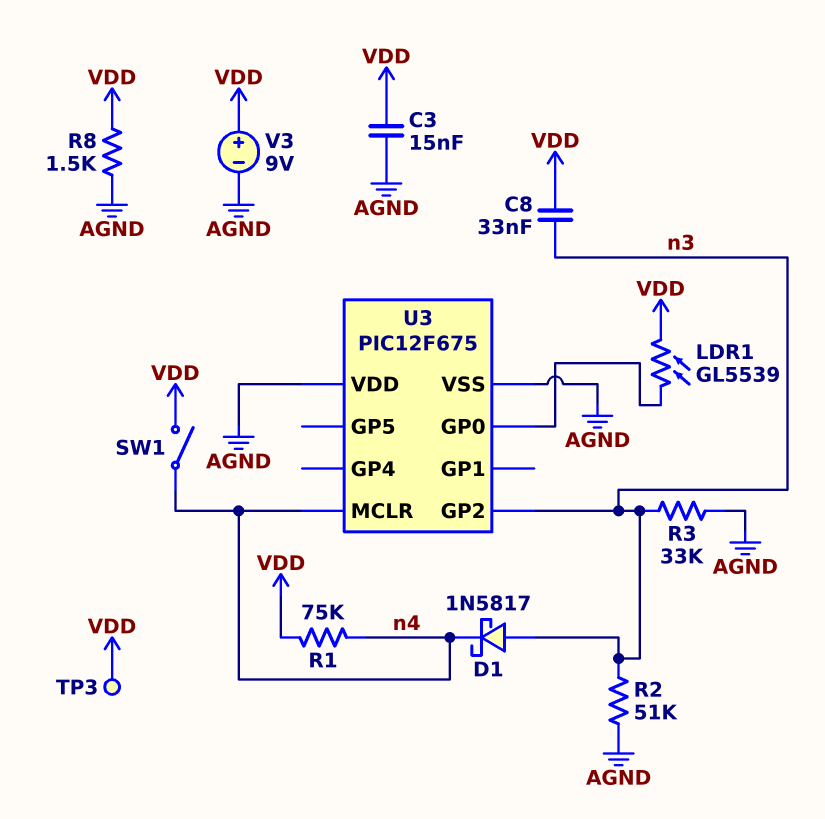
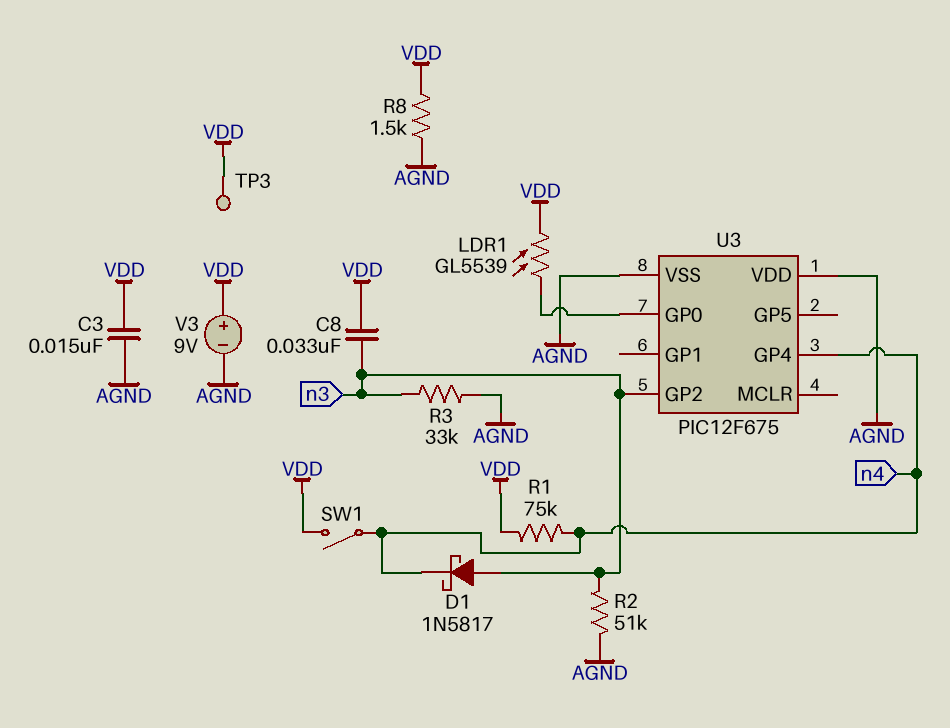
U3 pin GP4: none -> n4
U3 pin MCLR: n4 -> none

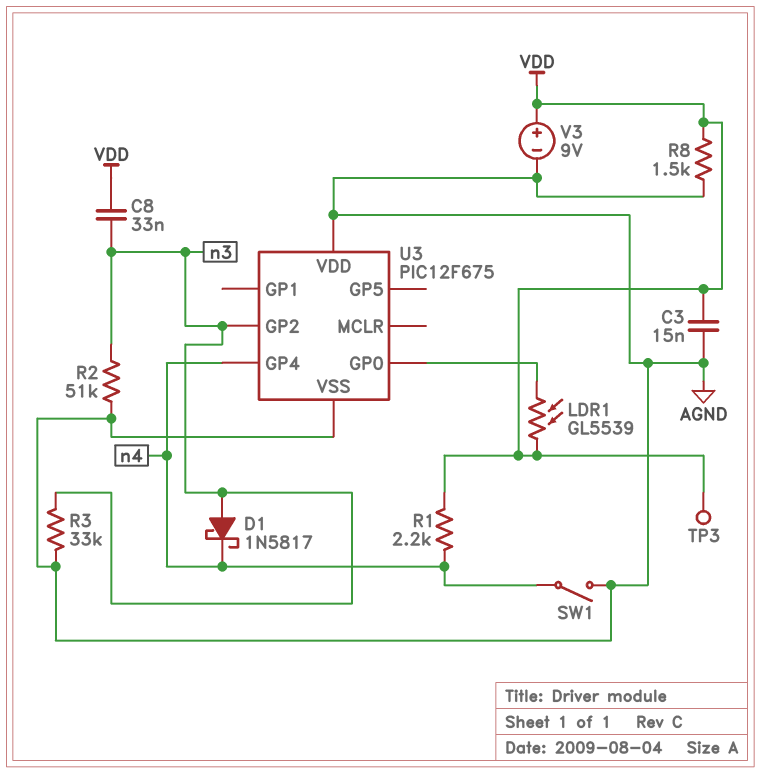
R1: 75k (VDD, n4) -> 2.2k (VDD, n4)
SW1: switch (VDD, n4) -> switch (AGND, n4)

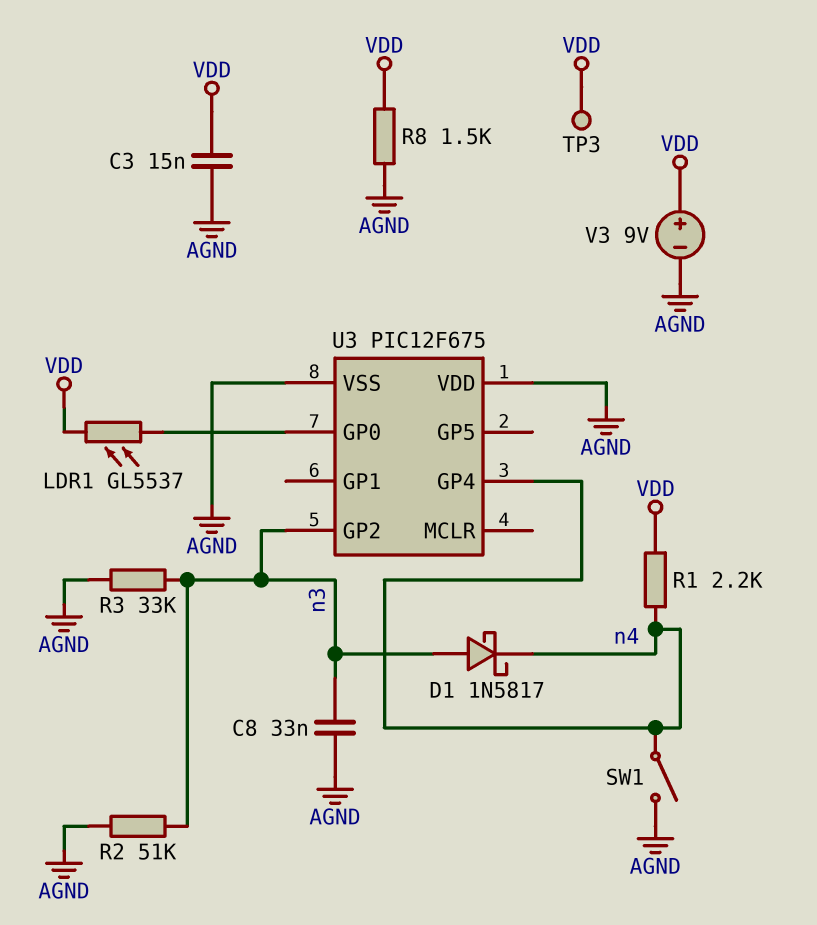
C8: 33nF (VDD, n3) -> 33nF (AGND, n3)
LDR1: GL5539 (U3/GP0, VDD) -> GL5537 (U3/GP0, VDD)

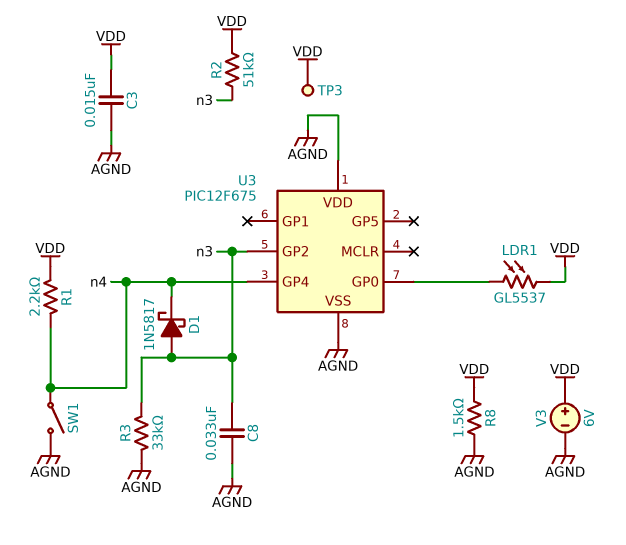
R2: 51k (AGND, n3) -> 51k (VDD, n3)
V3: 9V (plus VDD, minus AGND) -> 6V (plus VDD, minus AGND)

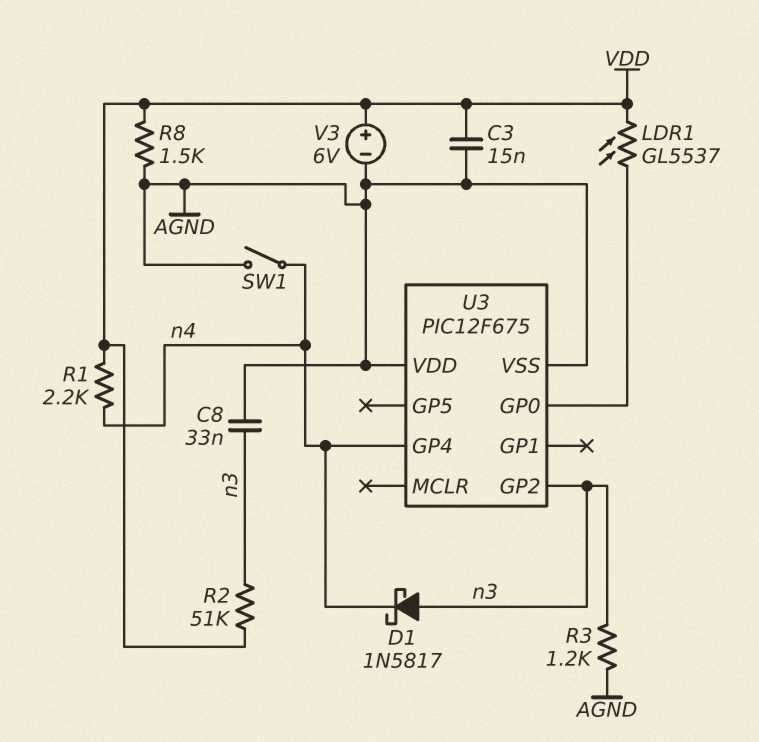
R3: 33k (AGND, n3) -> 1.2k (AGND, n3)
TP3: test point (VDD) -> none

